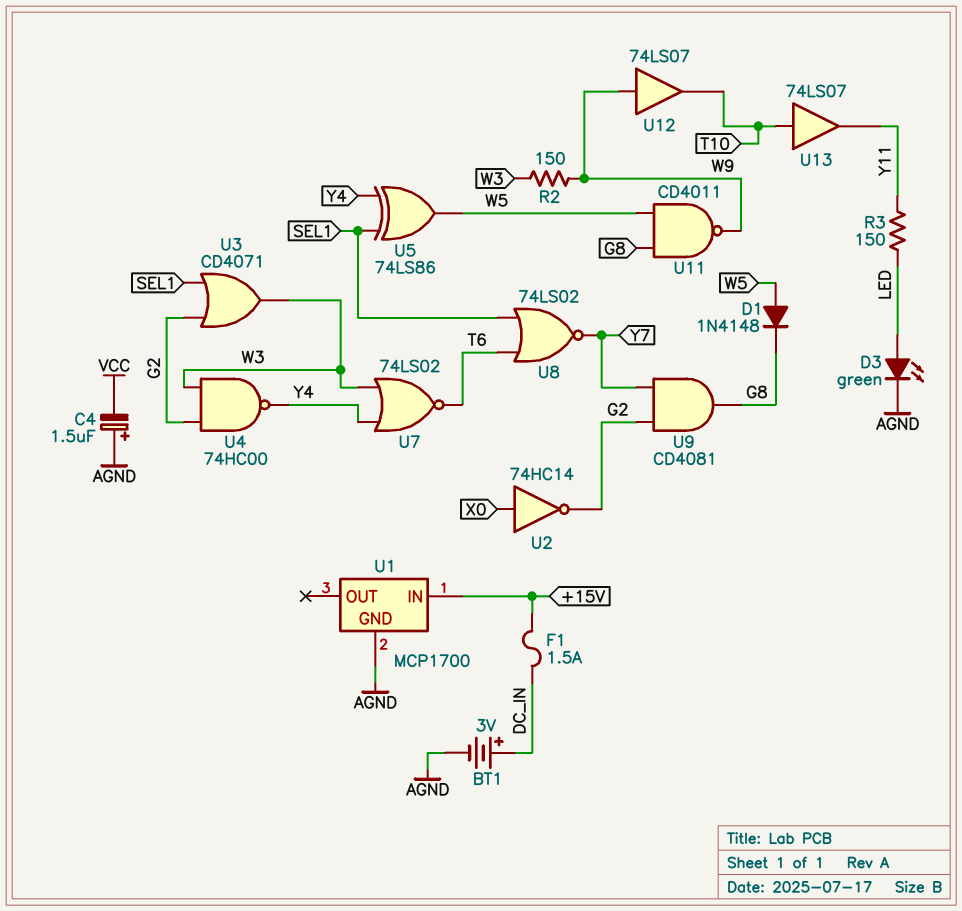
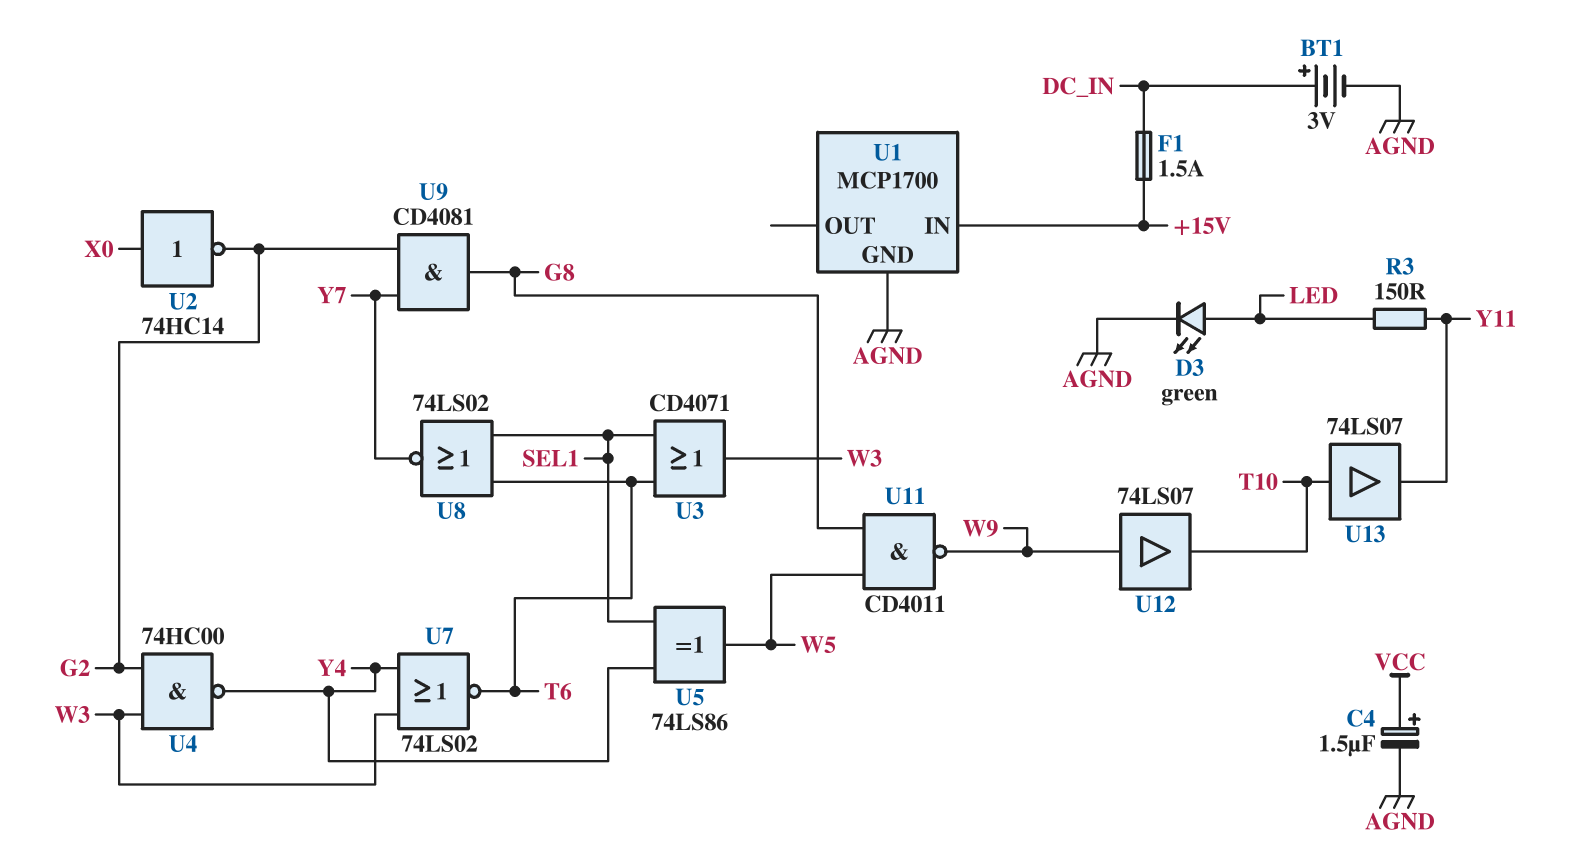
C4: 1.5uF (plus AGND, minus VCC) -> 1.5uF (plus VCC, minus AGND)
D1: diode 1N4148 (A W5, K G8) -> none
R2: 150 (W3, W9) -> none
U3: OR CD4071 (in G2, in SEL1, out W3) -> OR CD4071 (in SEL1, in T6, out W3)

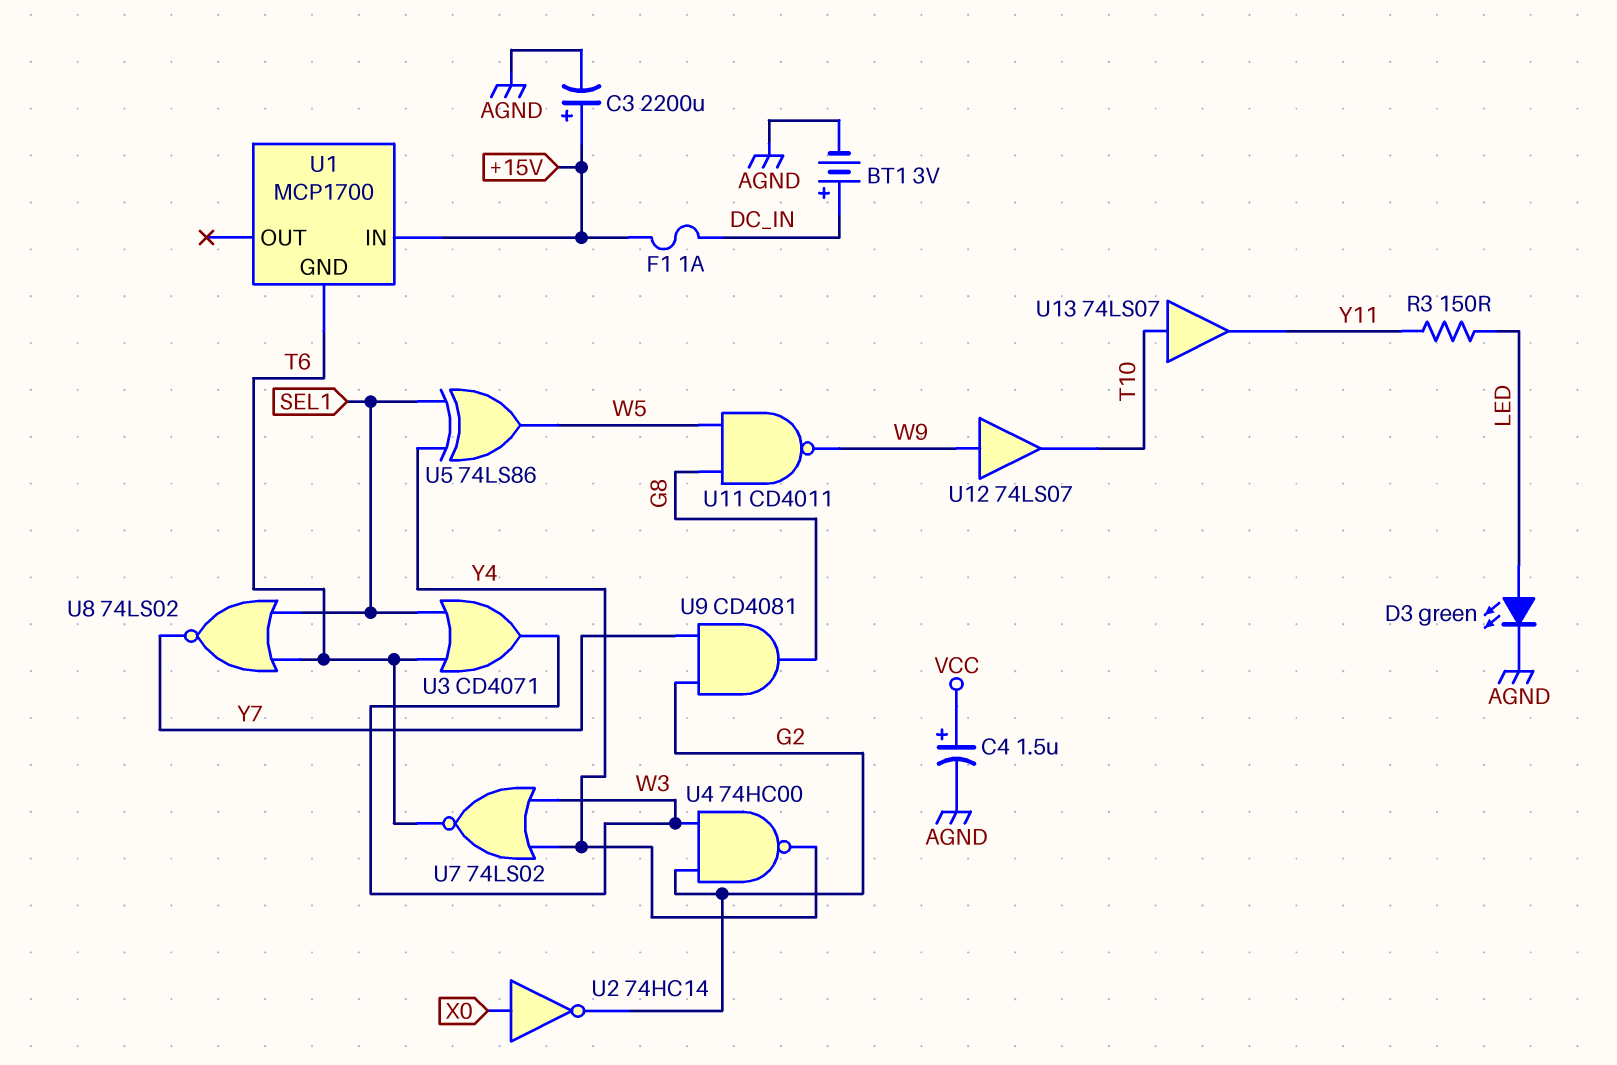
C3: none -> 2200uF (plus +15V, minus AGND)
F1: 1.5A (+15V, DC_IN) -> 1A (+15V, DC_IN)
U1 pin GND: AGND -> T6

